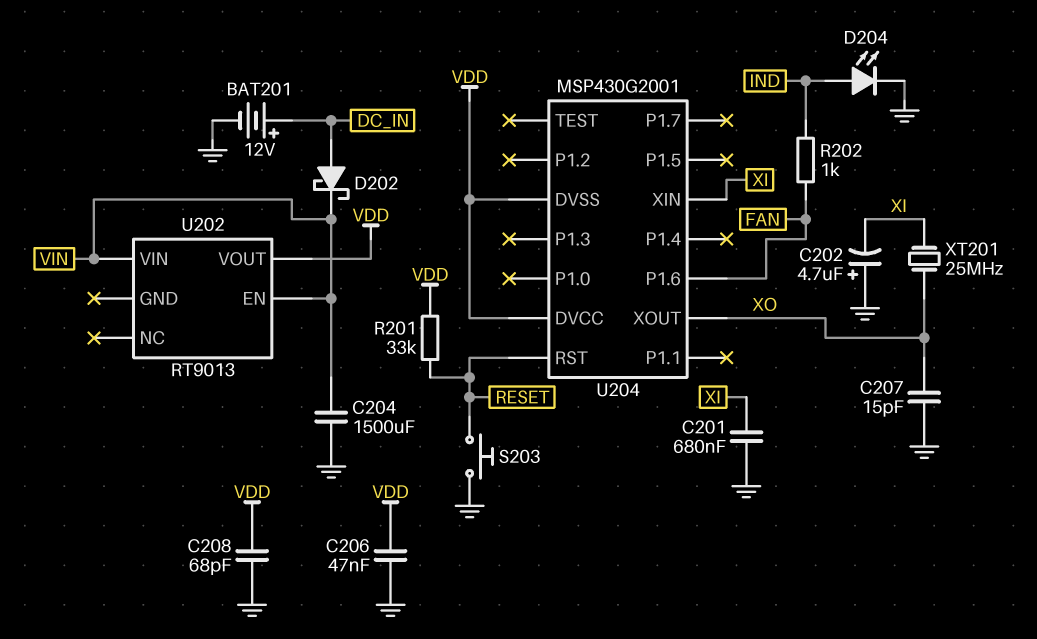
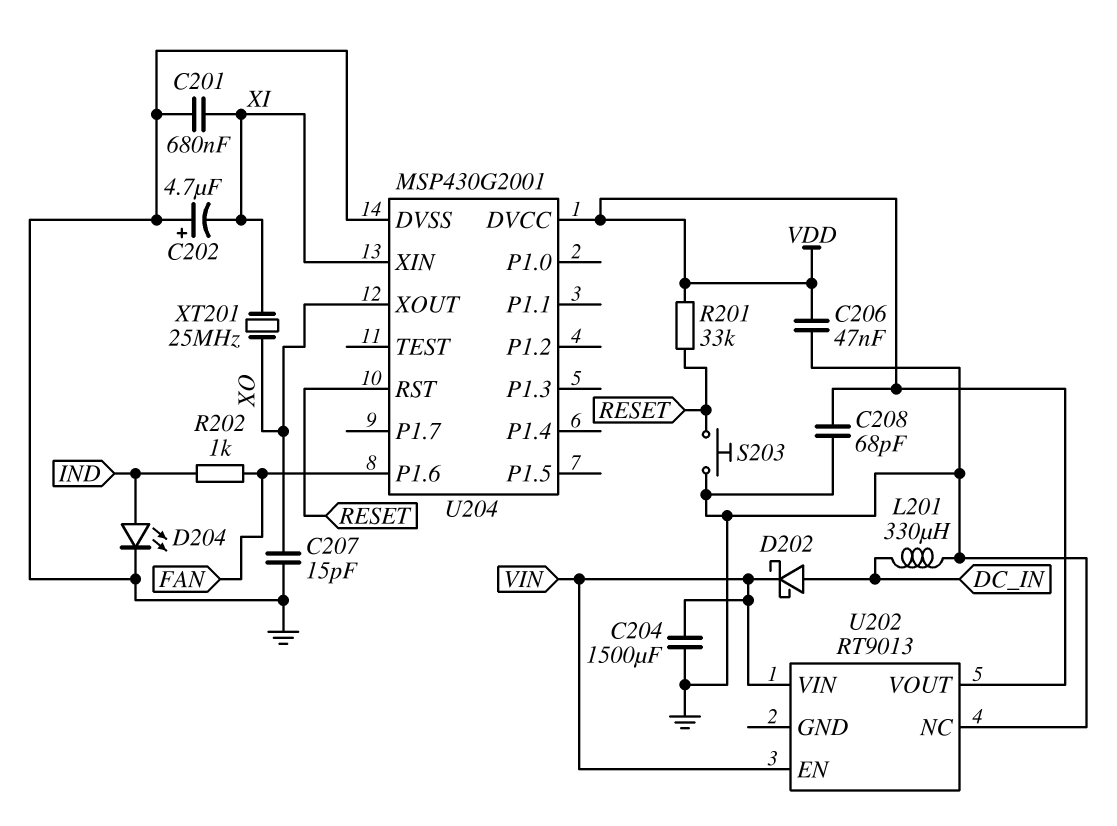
BAT201: 12V (plus DC_IN, minus GND) -> none
L201: none -> 330uH (DC_IN, GND)
U202 pin NC: none -> GND
U204 pin DVSS: VDD -> GND

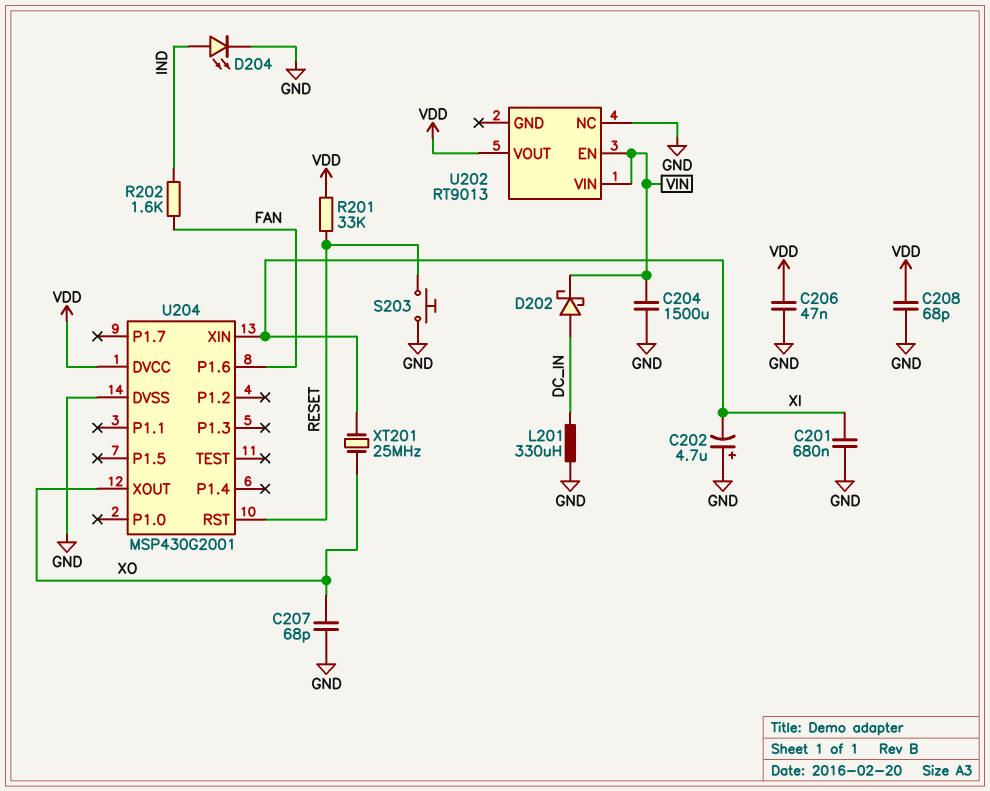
C207: 15pF (GND, XO) -> 68pF (GND, XO)
R202: 1k (FAN, IND) -> 1.6k (FAN, IND)

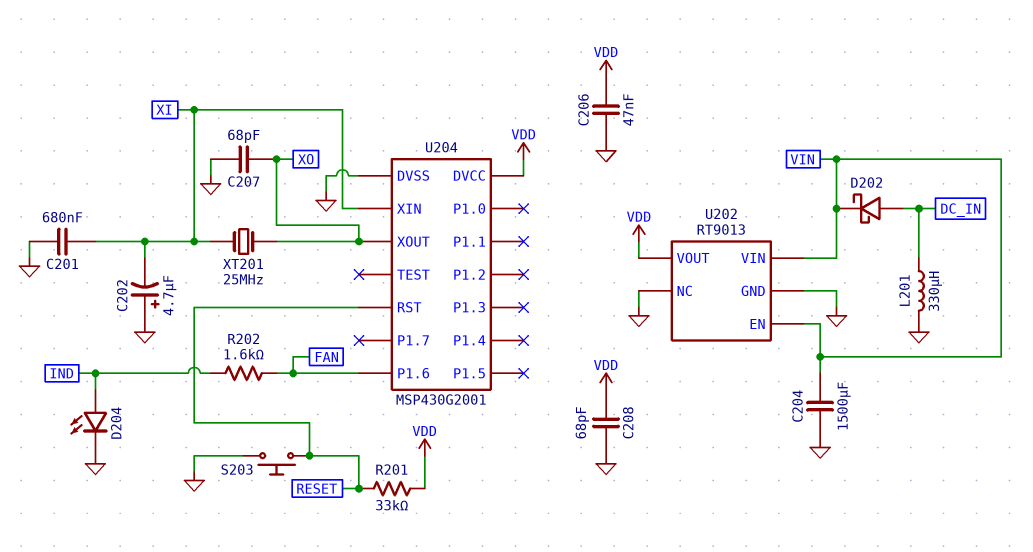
U202 pin GND: none -> GND

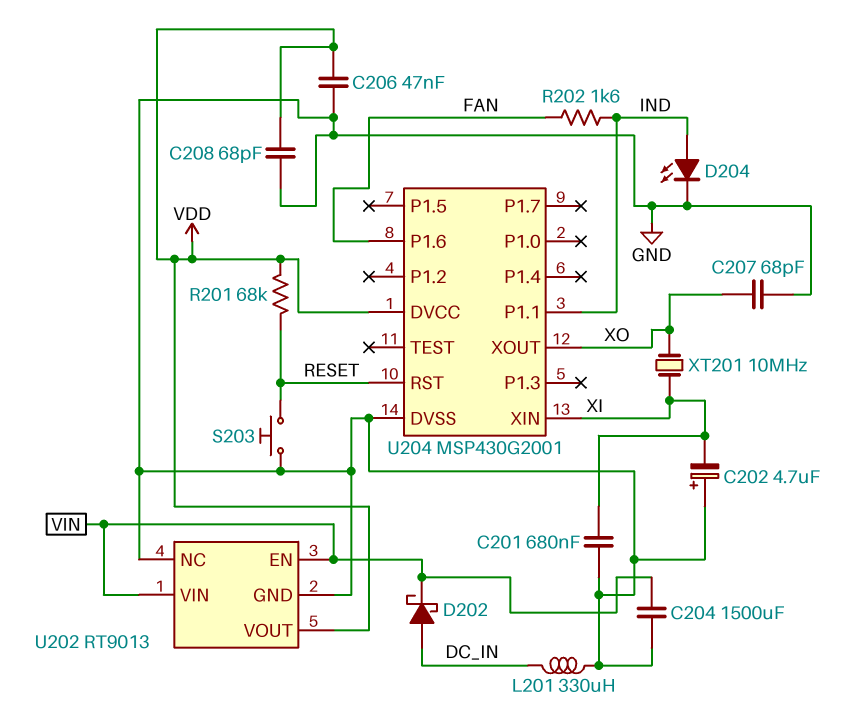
R201: 33k (RESET, VDD) -> 68k (RESET, VDD)
U204 pin P1.1: none -> IND
XT201: 25MHz (XI, XO) -> 10MHz (XI, XO)

